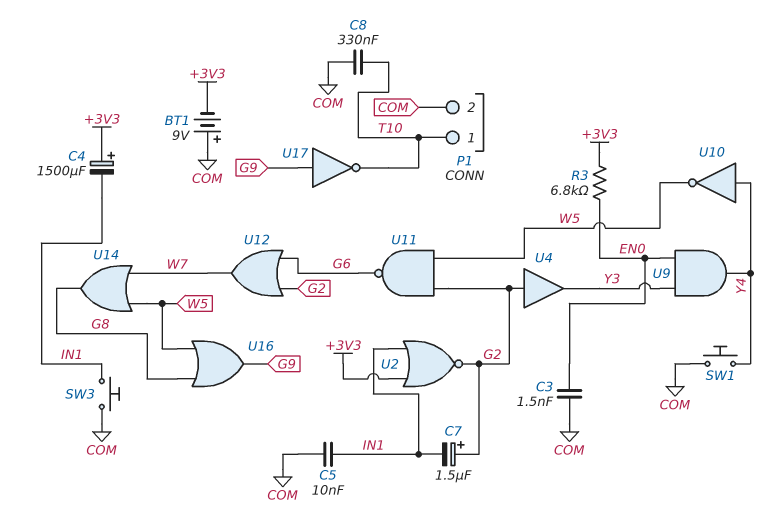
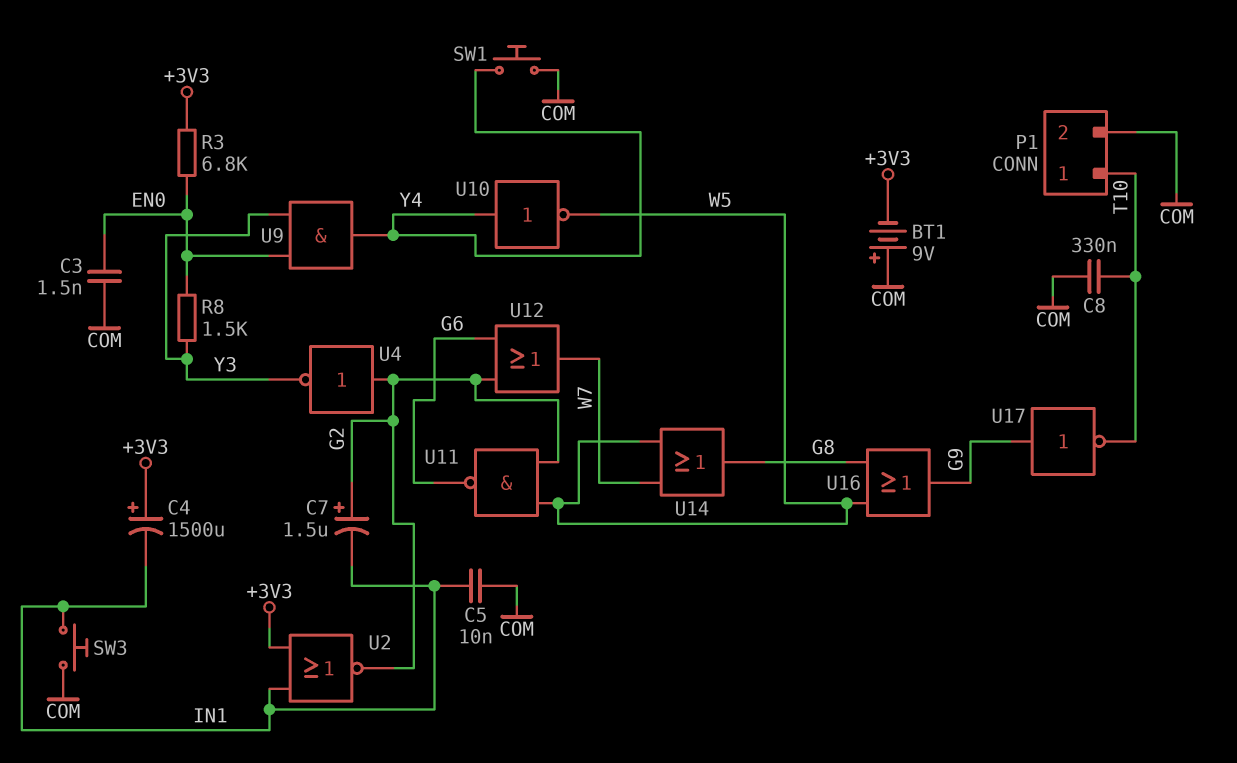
R8: none -> 1.5k (EN0, Y3)
U4: buffer (in G2, out Y3) -> NOT (in G2, out Y3)

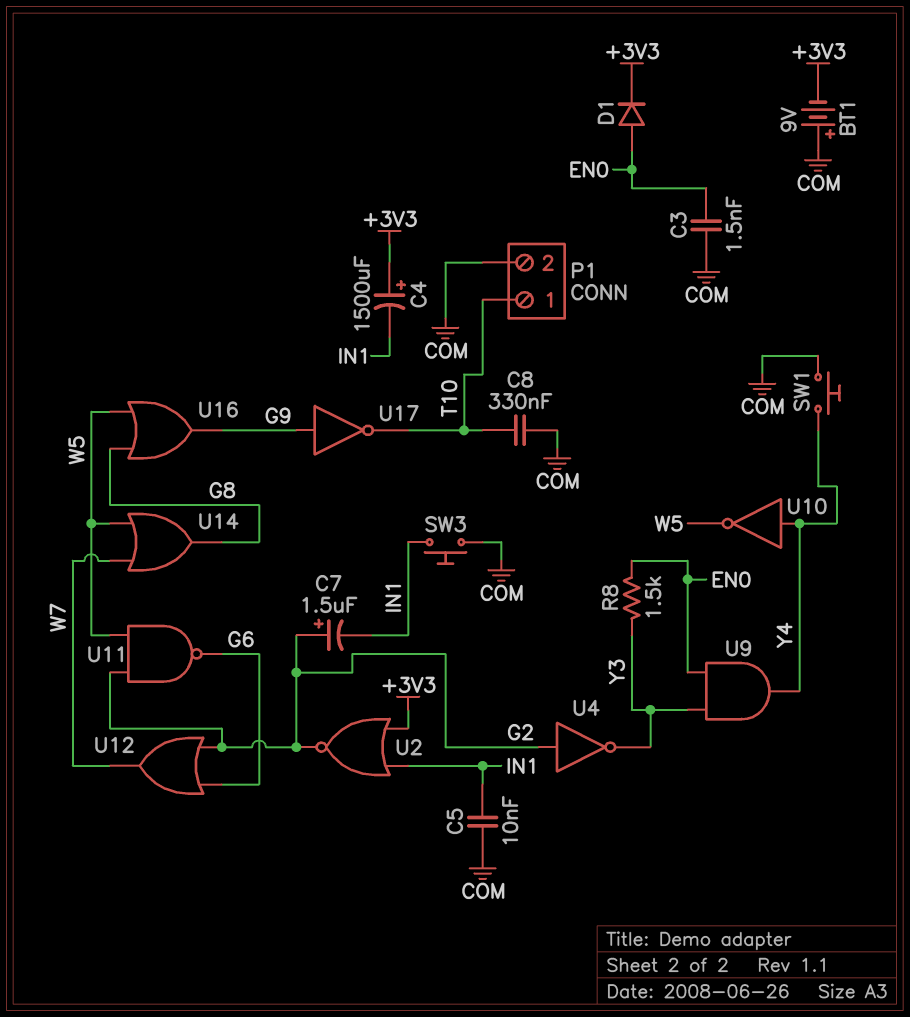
D1: none -> diode (A EN0, K +3V3)
R3: 6.8k (+3V3, EN0) -> none

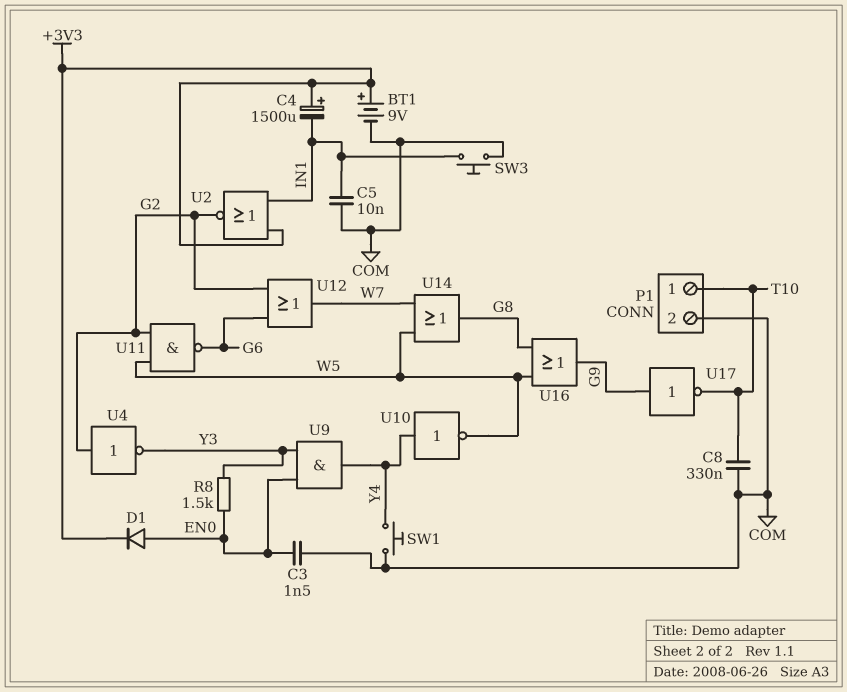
BT1: 9V (plus COM, minus +3V3) -> 9V (plus +3V3, minus COM)
C7: 1.5uF (plus G2, minus IN1) -> none

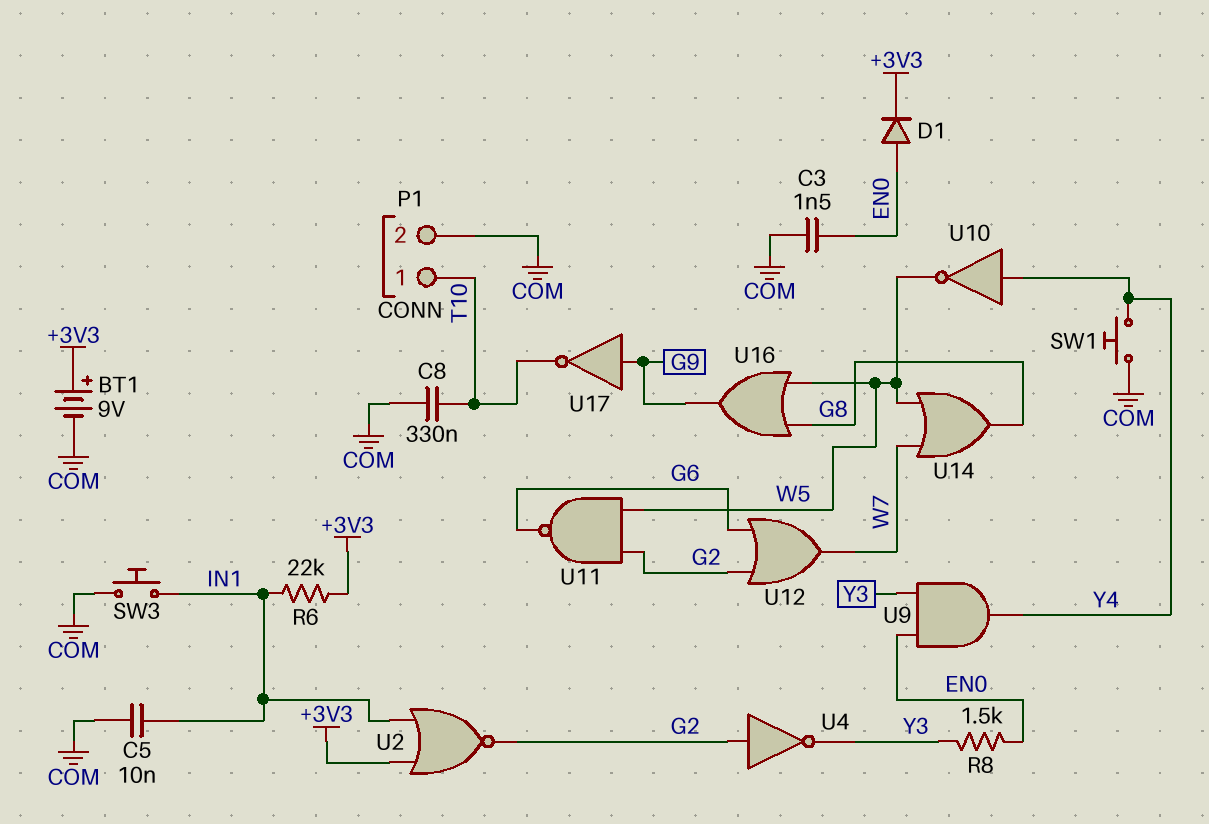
C4: 1500uF (plus +3V3, minus IN1) -> none
R6: none -> 22k (+3V3, IN1)

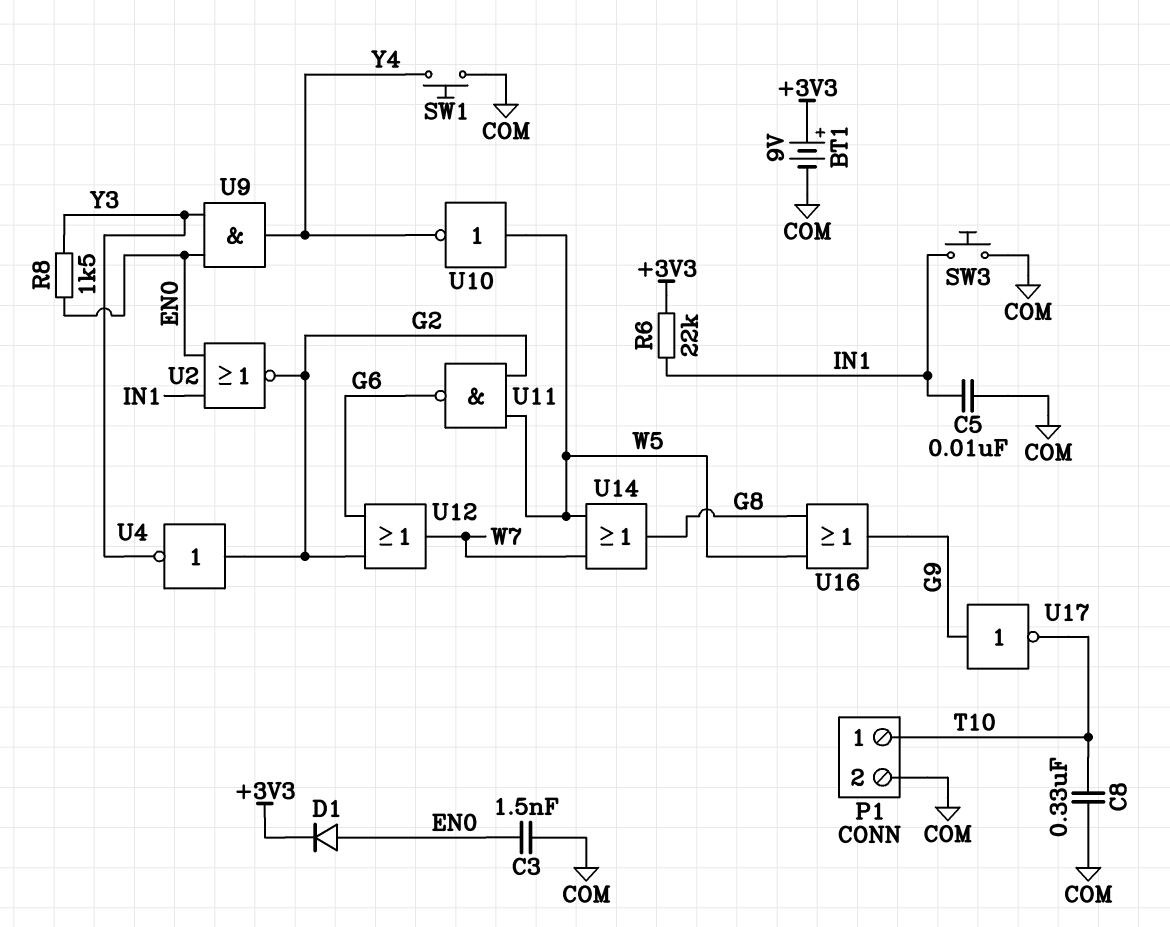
U2: NOR (in +3V3, in IN1, out G2) -> NOR (in EN0, in IN1, out G2)
U10: NOT (in Y4, out W5) -> NOT (in W5, out Y4)

